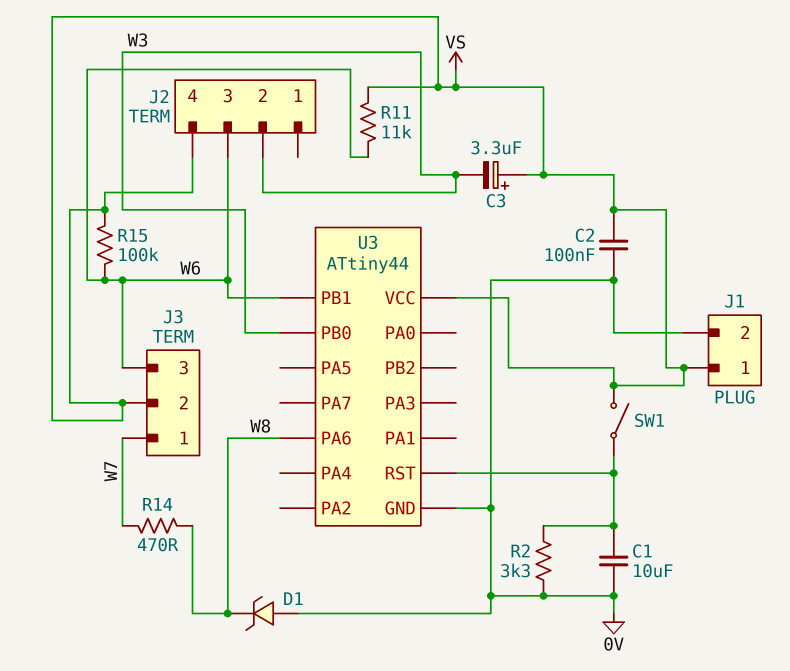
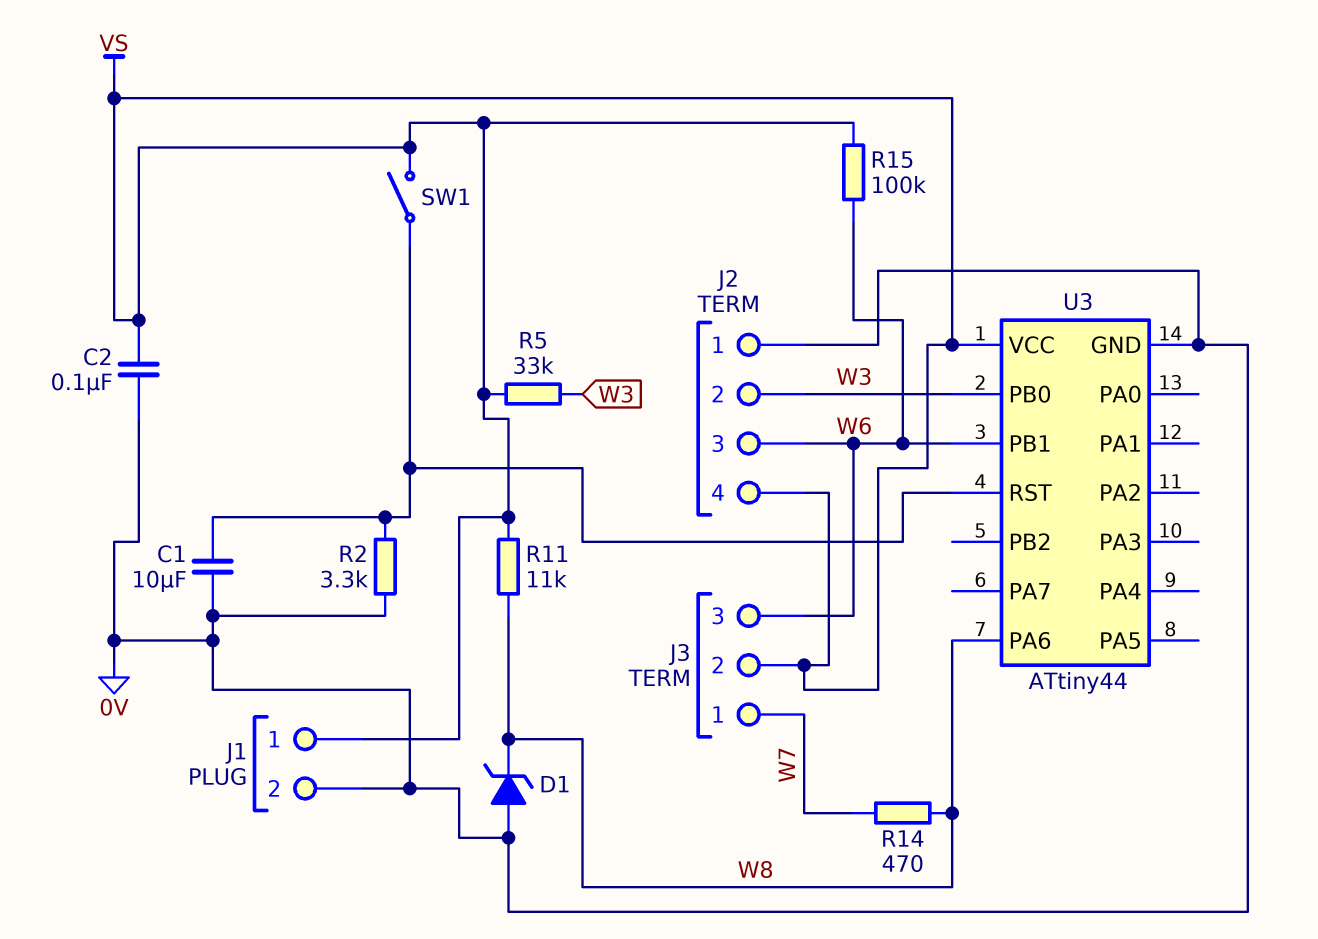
C3: 3.3uF (plus VS, minus W3) -> none
J2 pin 1: none -> 0V
R5: none -> 33k (VS, W3)
R11: 11k (VS, W6) -> 11k (VS, W8)

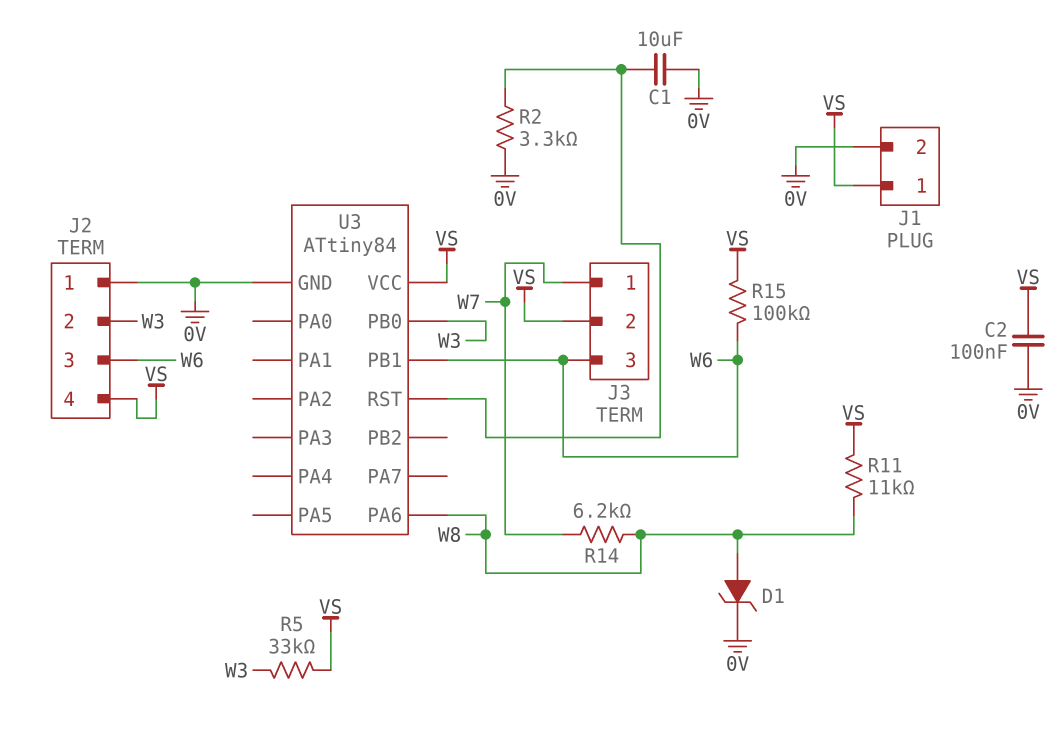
D1: zener (A 0V, K W8) -> zener (A W8, K 0V)
R14: 470 (W7, W8) -> 6.2k (W7, W8)
SW1: switch (U3/RST, VS) -> none
U3: ATtiny44 -> ATtiny84

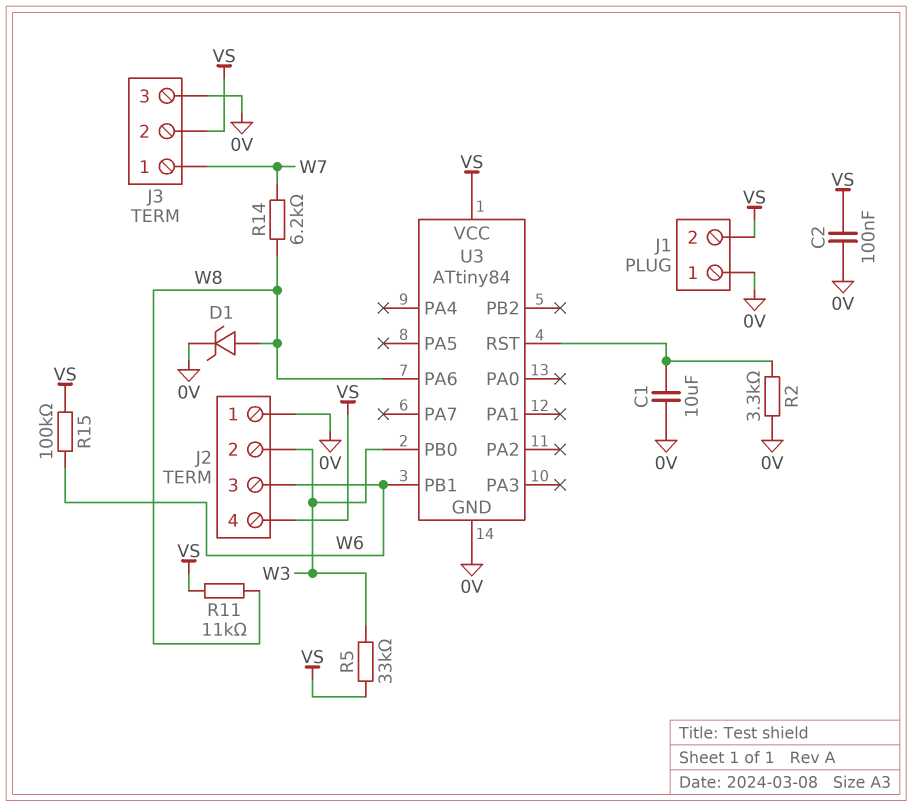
J1 pin 1: VS -> 0V
J1 pin 2: 0V -> VS
J3 pin 3: W6 -> 0V

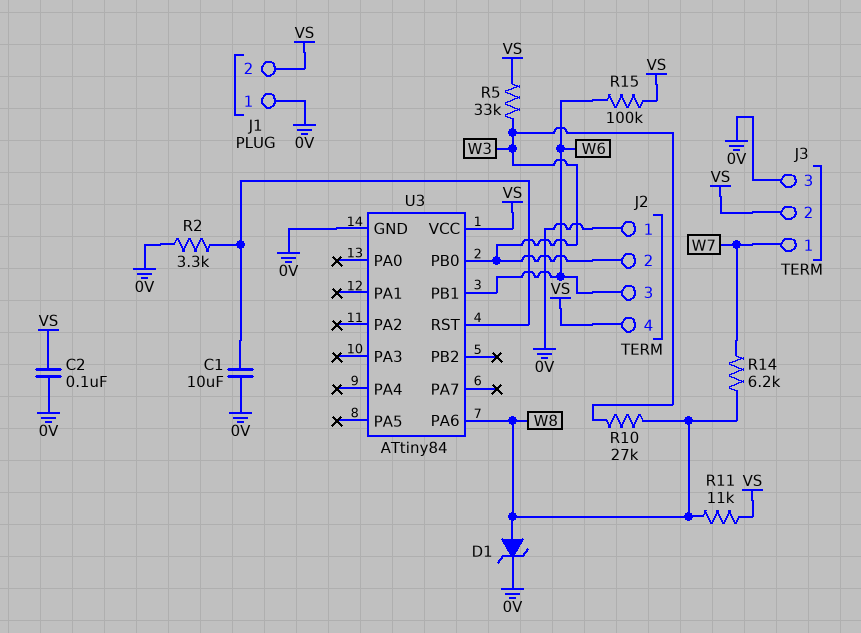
R10: none -> 27k (W3, W8)

